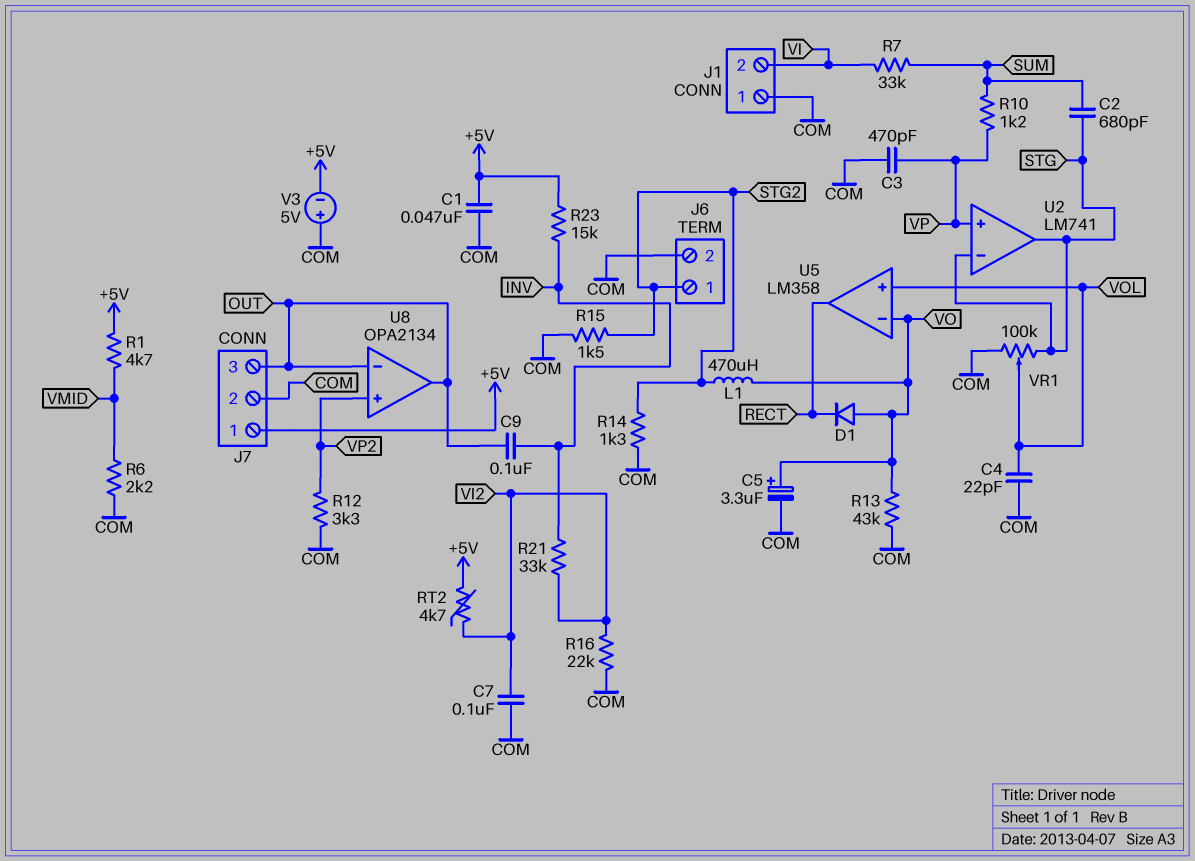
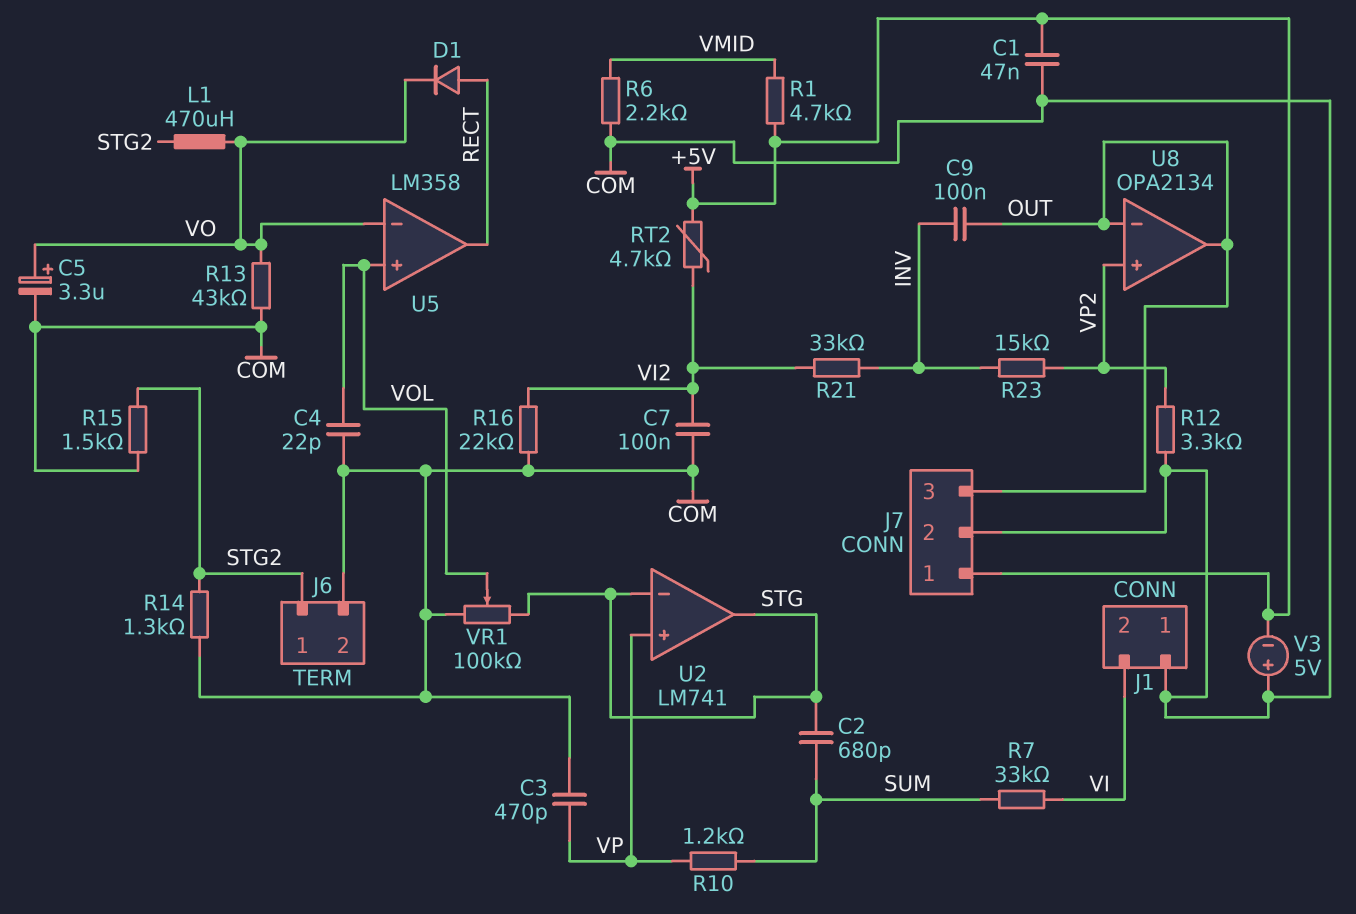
D1: diode (A VO, K RECT) -> diode (A RECT, K VO)
R23: 15k (+5V, INV) -> 15k (INV, VP2)

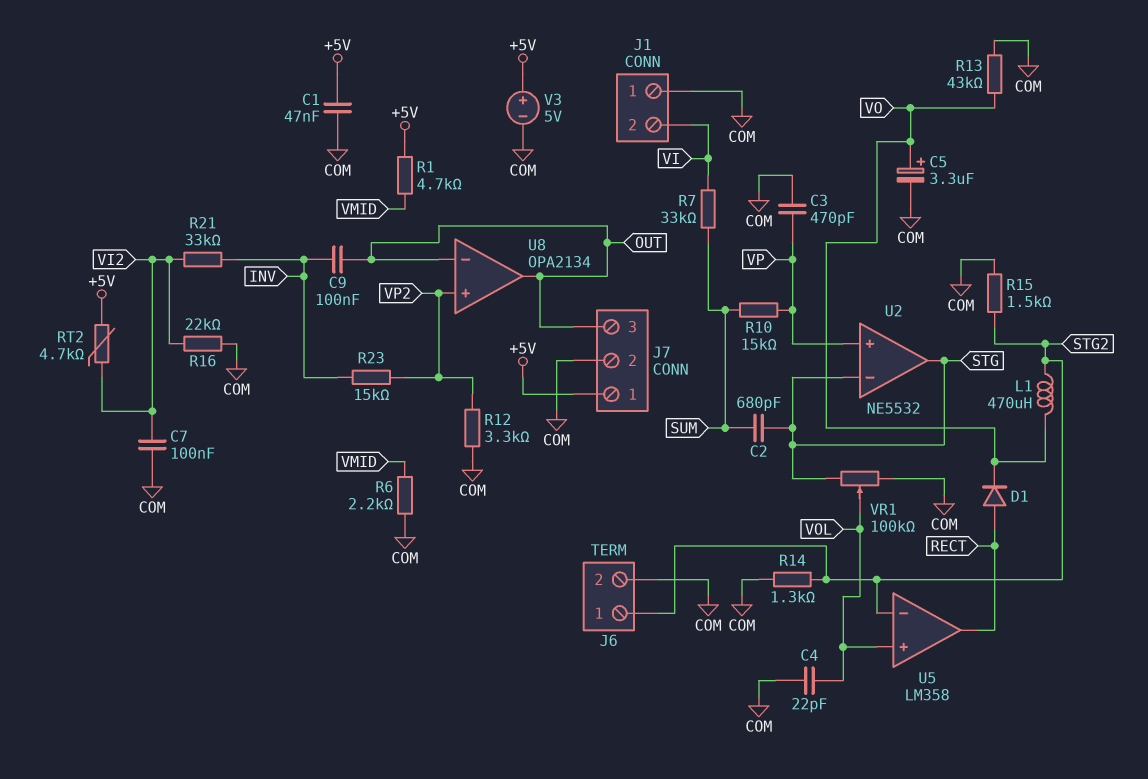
R10: 1.2k (SUM, VP) -> 15k (SUM, VP)
U2: LM741 -> NE5532
U5 pin in-: VO -> STG2
V3: 5V (plus COM, minus +5V) -> 5V (plus +5V, minus COM)

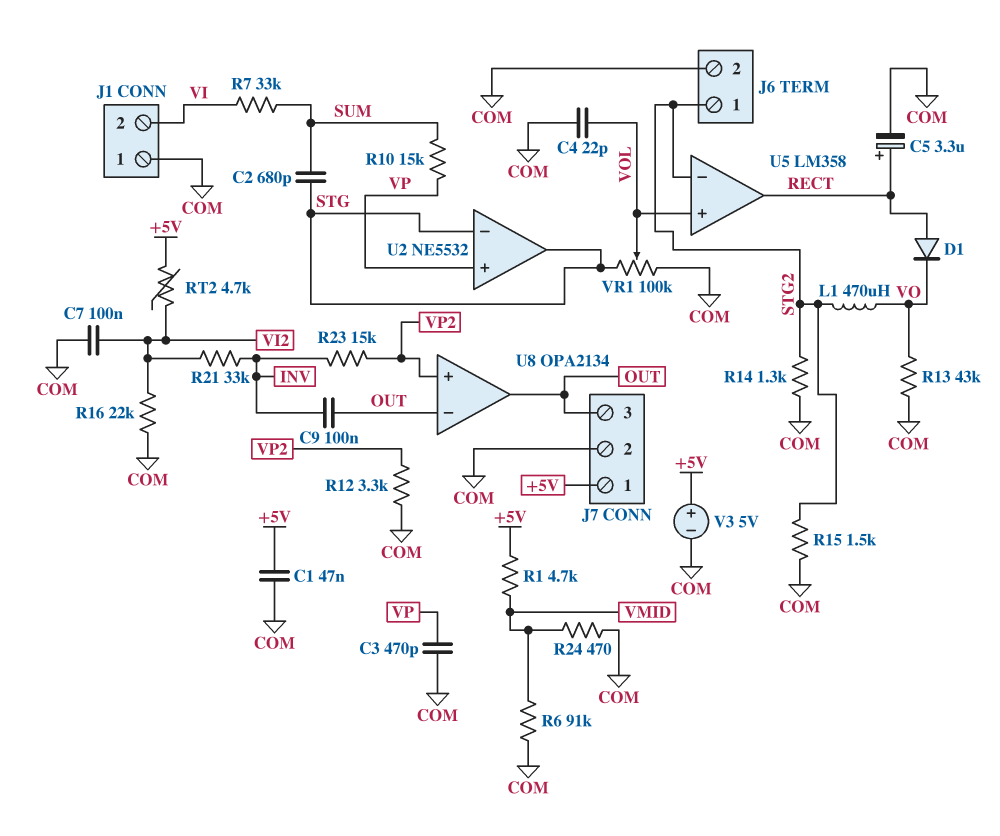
C5: 3.3uF (plus VO, minus COM) -> 3.3uF (plus RECT, minus COM)
R6: 2.2k (COM, VMID) -> 91k (COM, VMID)
R24: none -> 470 (COM, VMID)

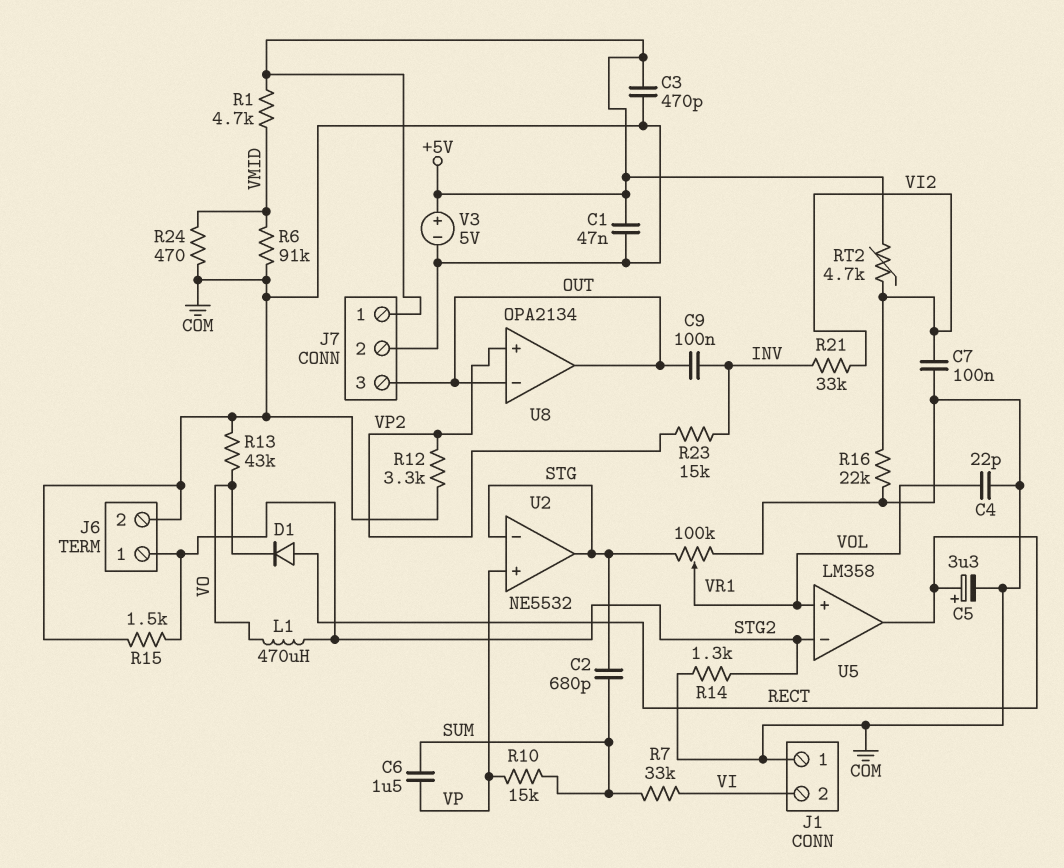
C3: 470pF (COM, VP) -> 470pF (+5V, COM)
C6: none -> 1.5uF (SUM, VP)

